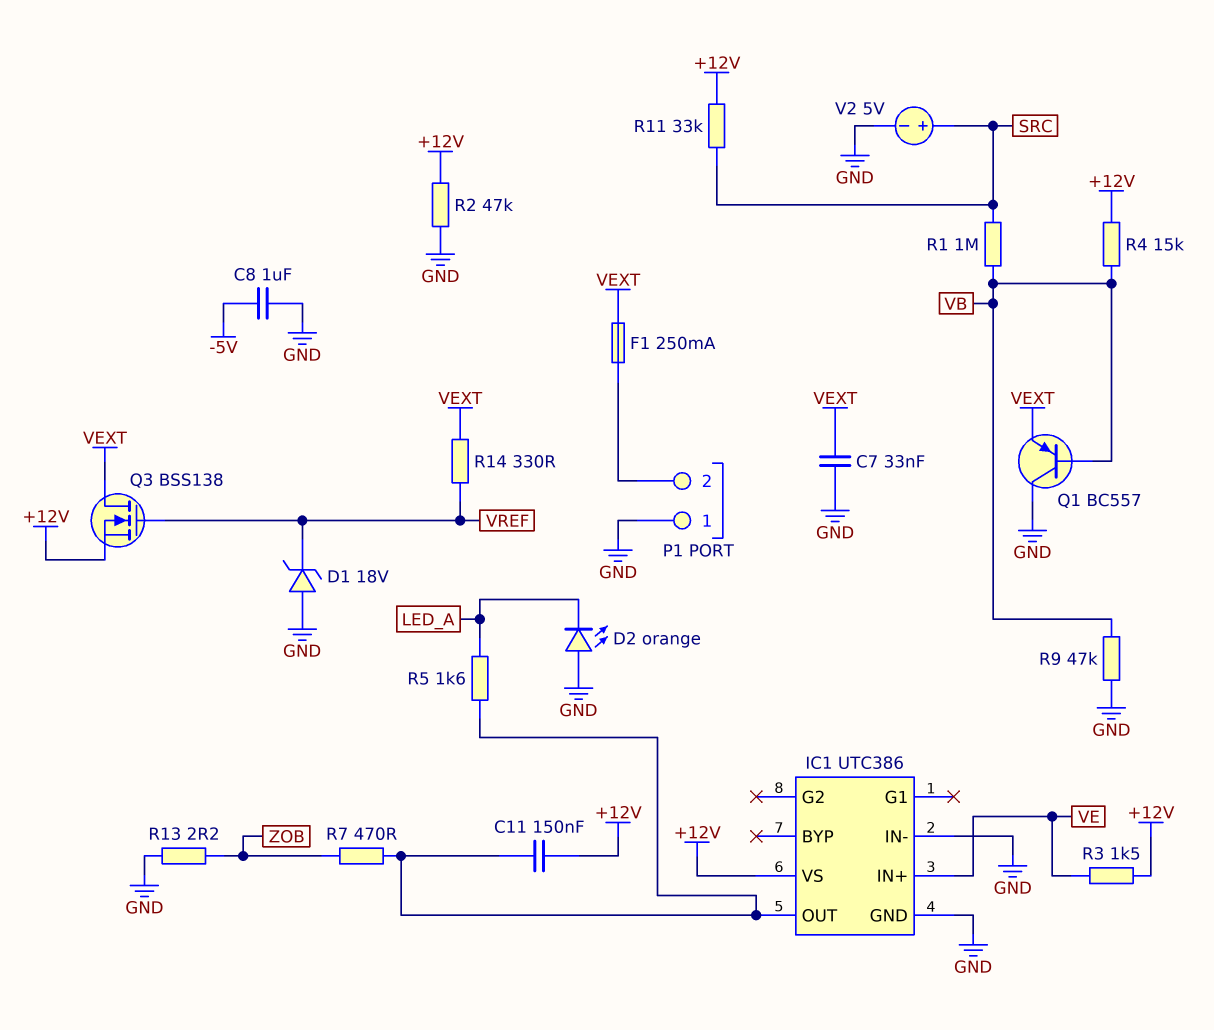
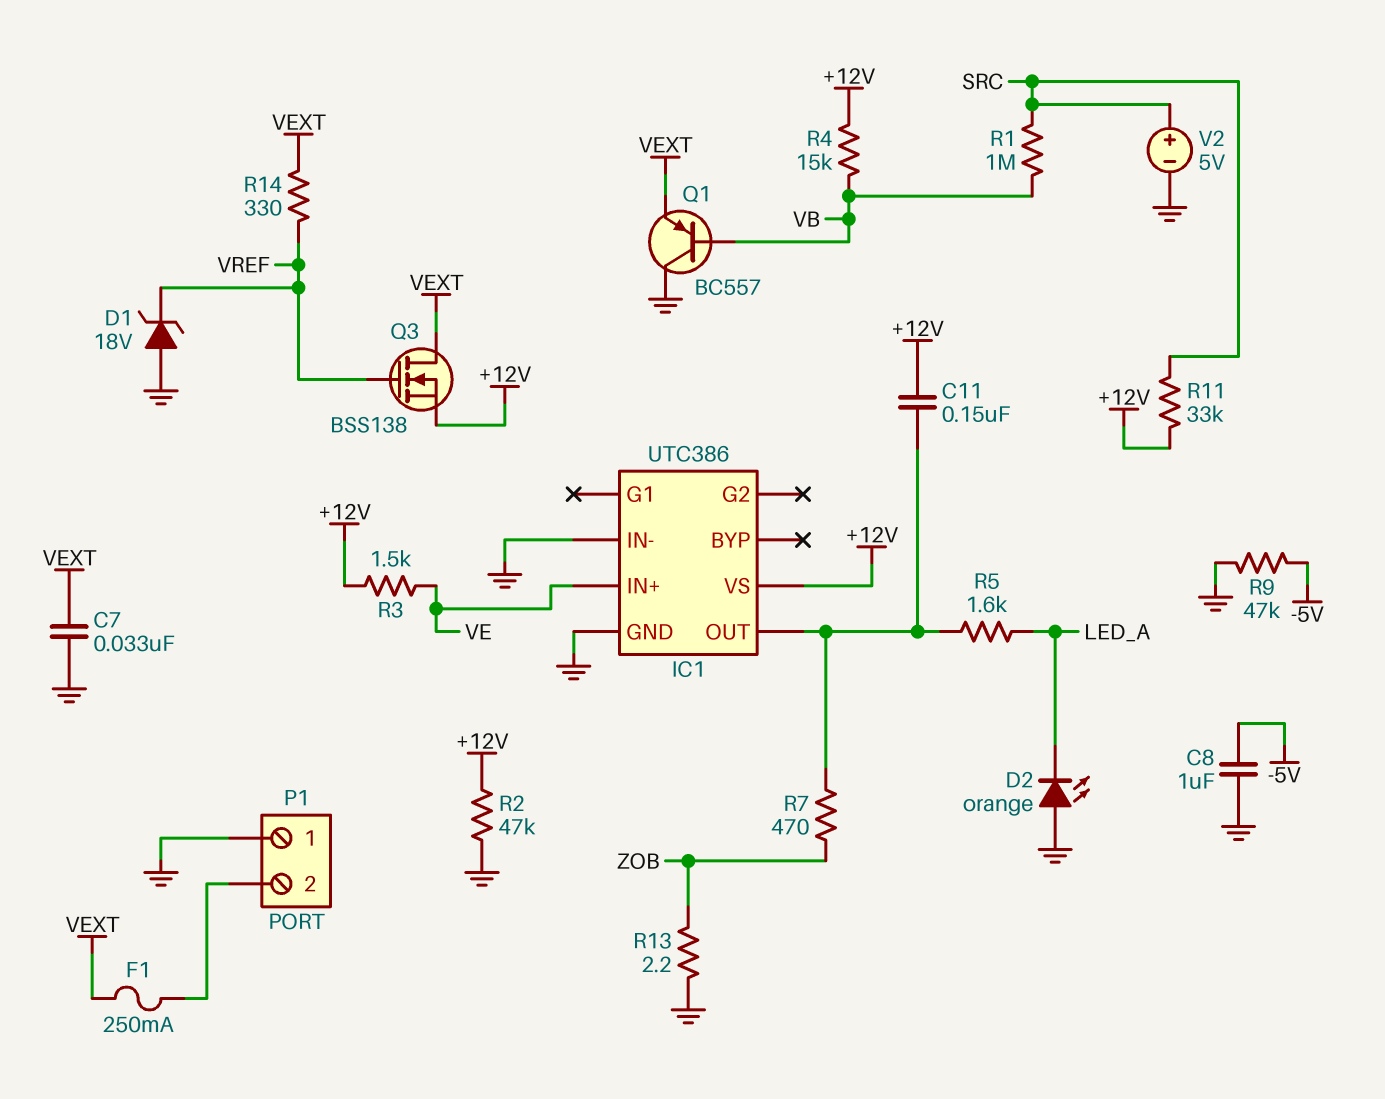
R9: 47k (GND, VB) -> 47k (-5V, GND)

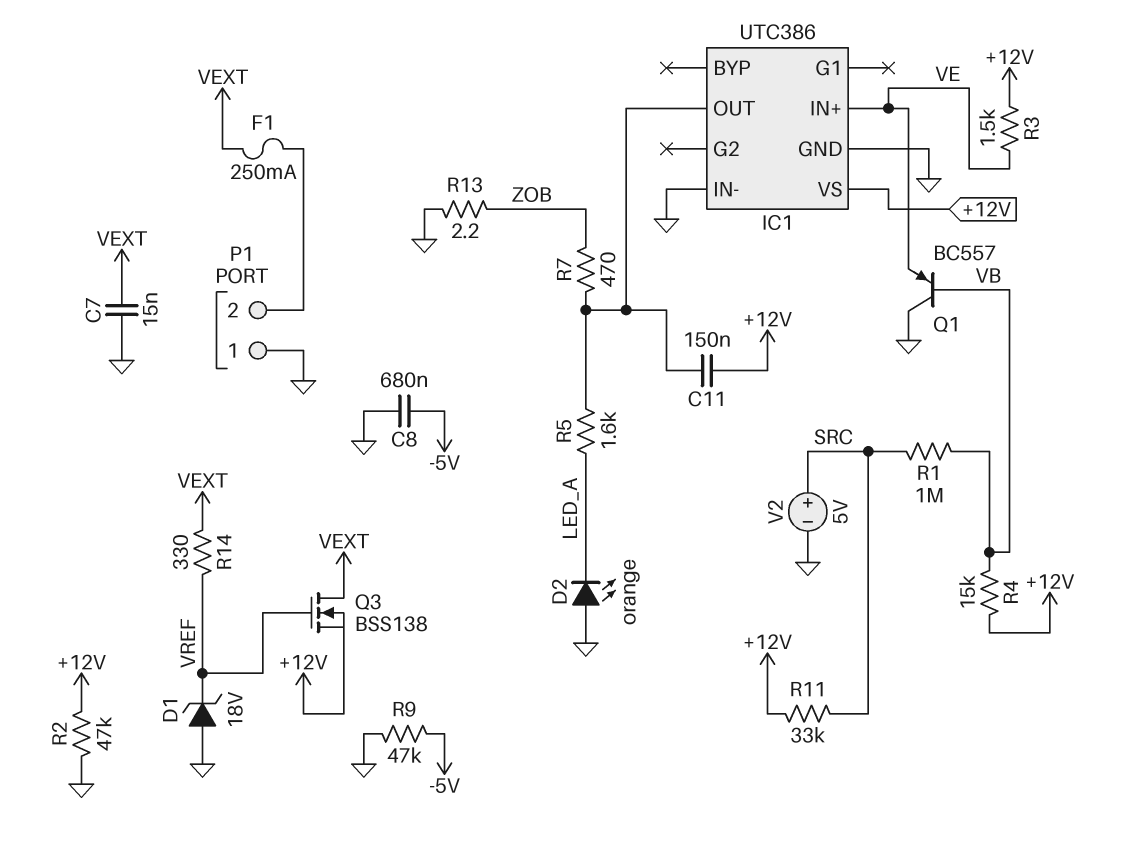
C7: 33nF (GND, VEXT) -> 15nF (GND, VEXT)
C8: 1uF (-5V, GND) -> 680nF (-5V, GND)
Q1: PNP BC557 (B VB, C GND, E VEXT) -> PNP BC557 (B VB, C GND, E VE)

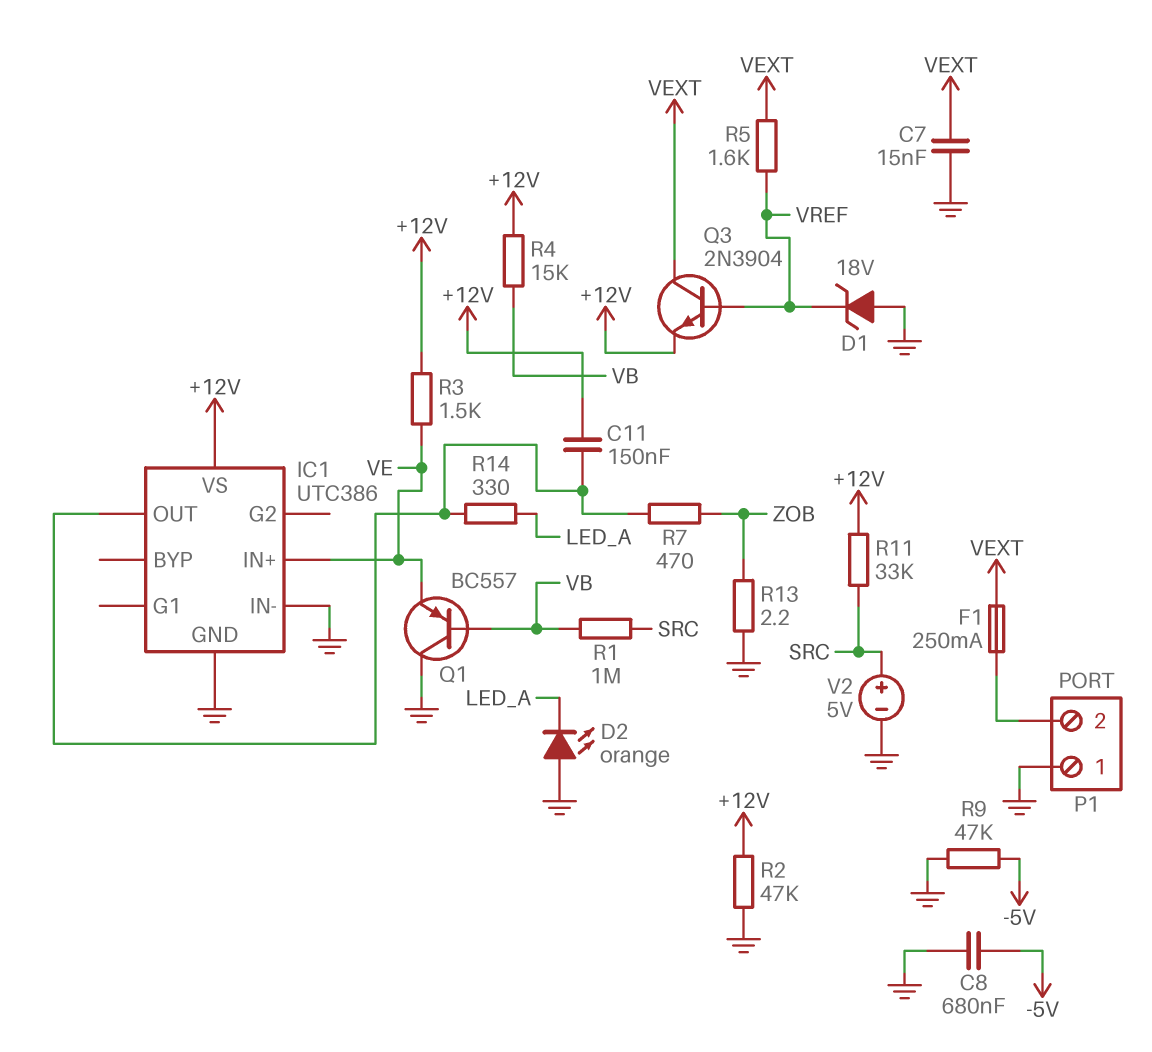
Q3: NMOS BSS138 (G VREF, D VEXT, S +12V) -> NPN 2N3904 (B VREF, C VEXT, E +12V)
R5: 1.6k (IC1/OUT, LED_A) -> 1.6k (VEXT, VREF)
R14: 330 (VEXT, VREF) -> 330 (IC1/OUT, LED_A)

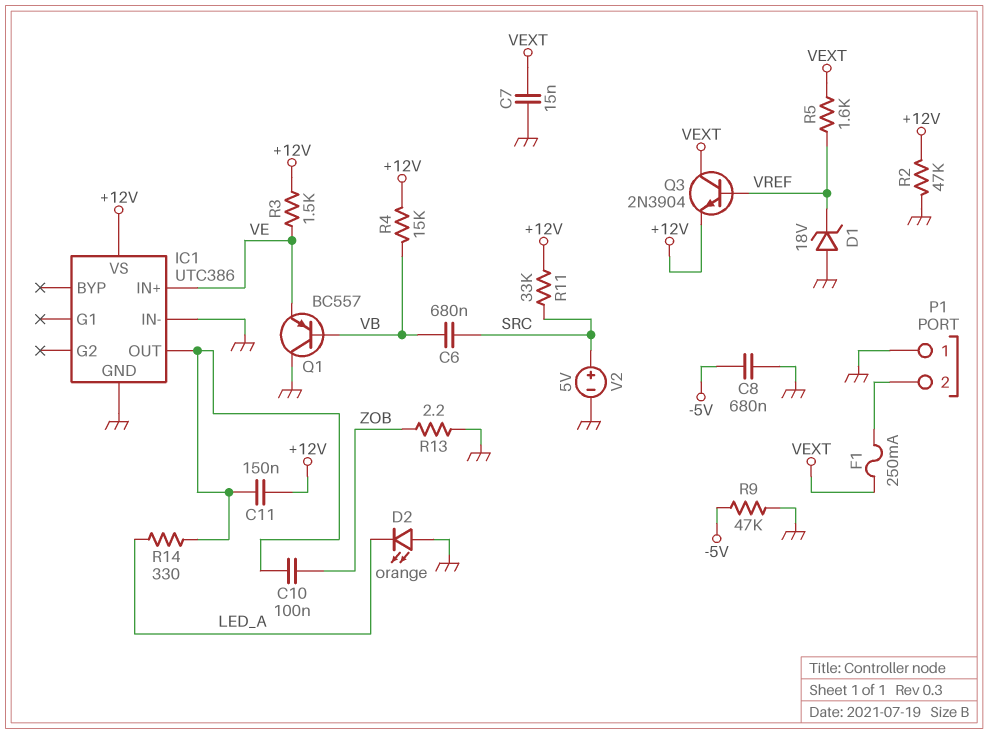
C6: none -> 680nF (SRC, VB)
C10: none -> 100nF (IC1/OUT, ZOB)
R1: 1M (SRC, VB) -> none
R7: 470 (IC1/OUT, ZOB) -> none

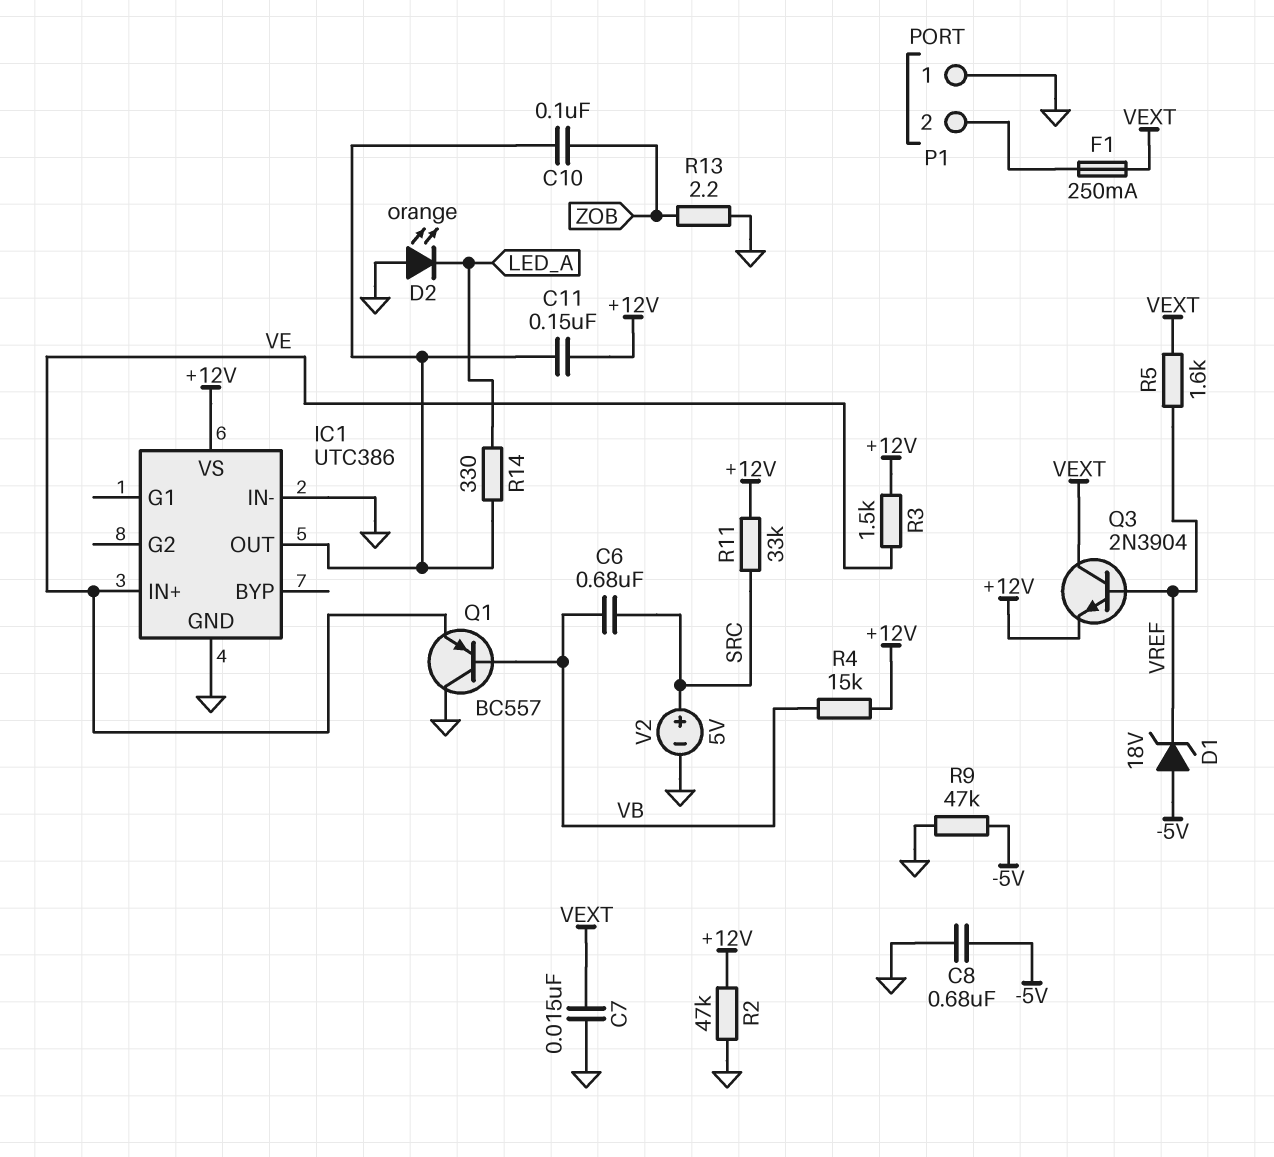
D1: zener 18V (A GND, K VREF) -> zener 18V (A -5V, K VREF)

